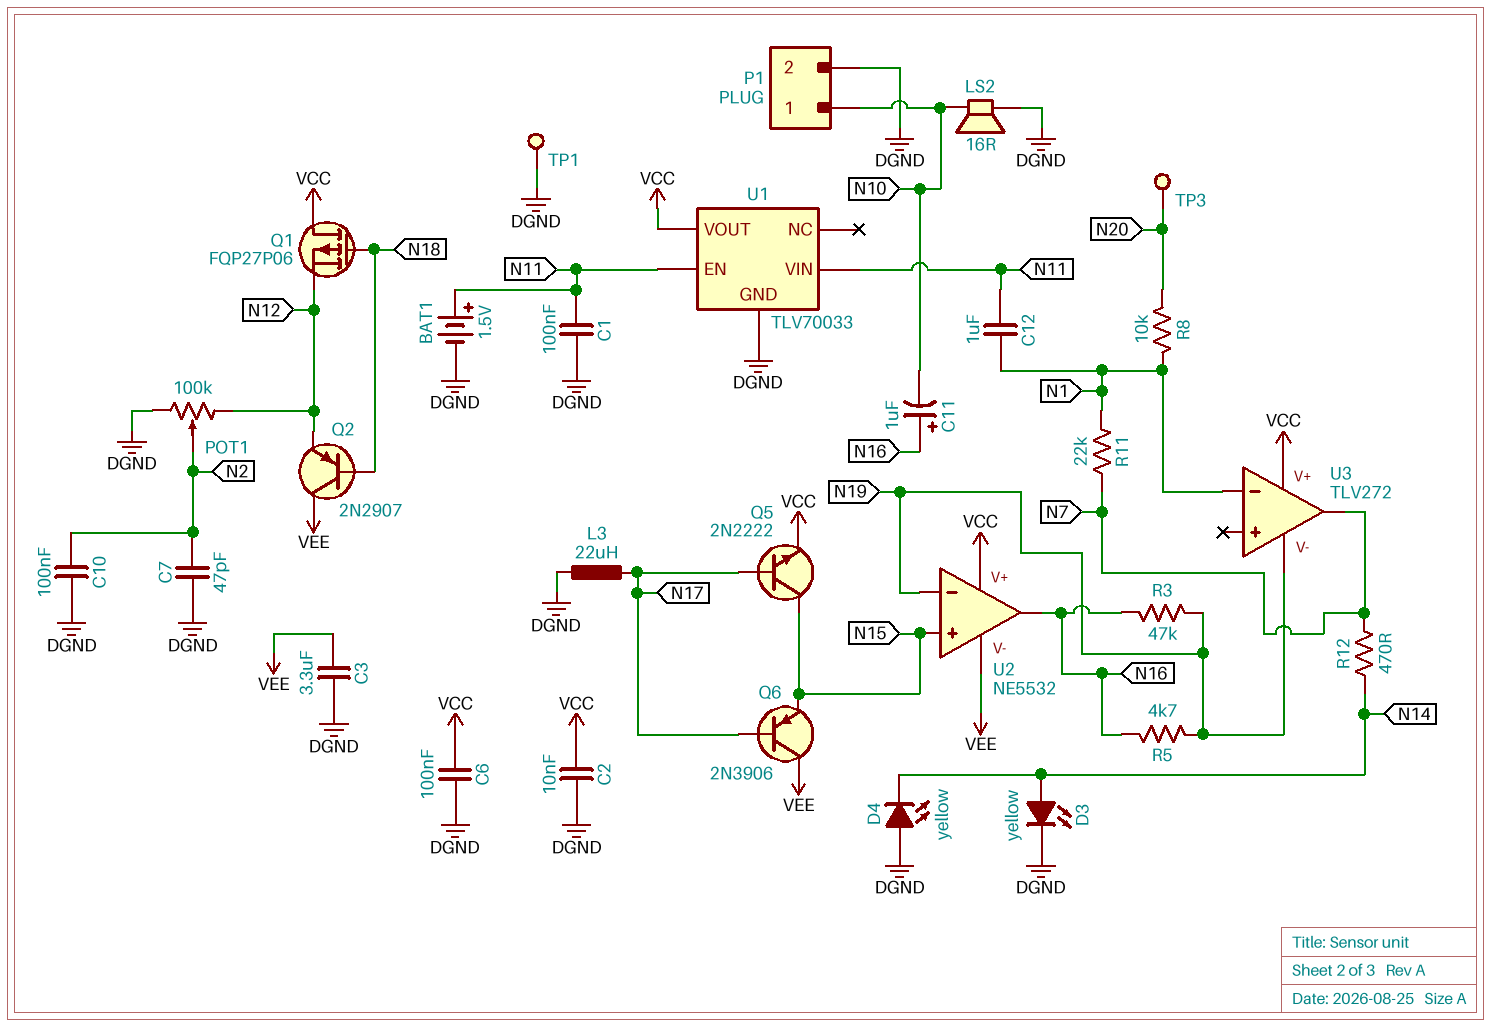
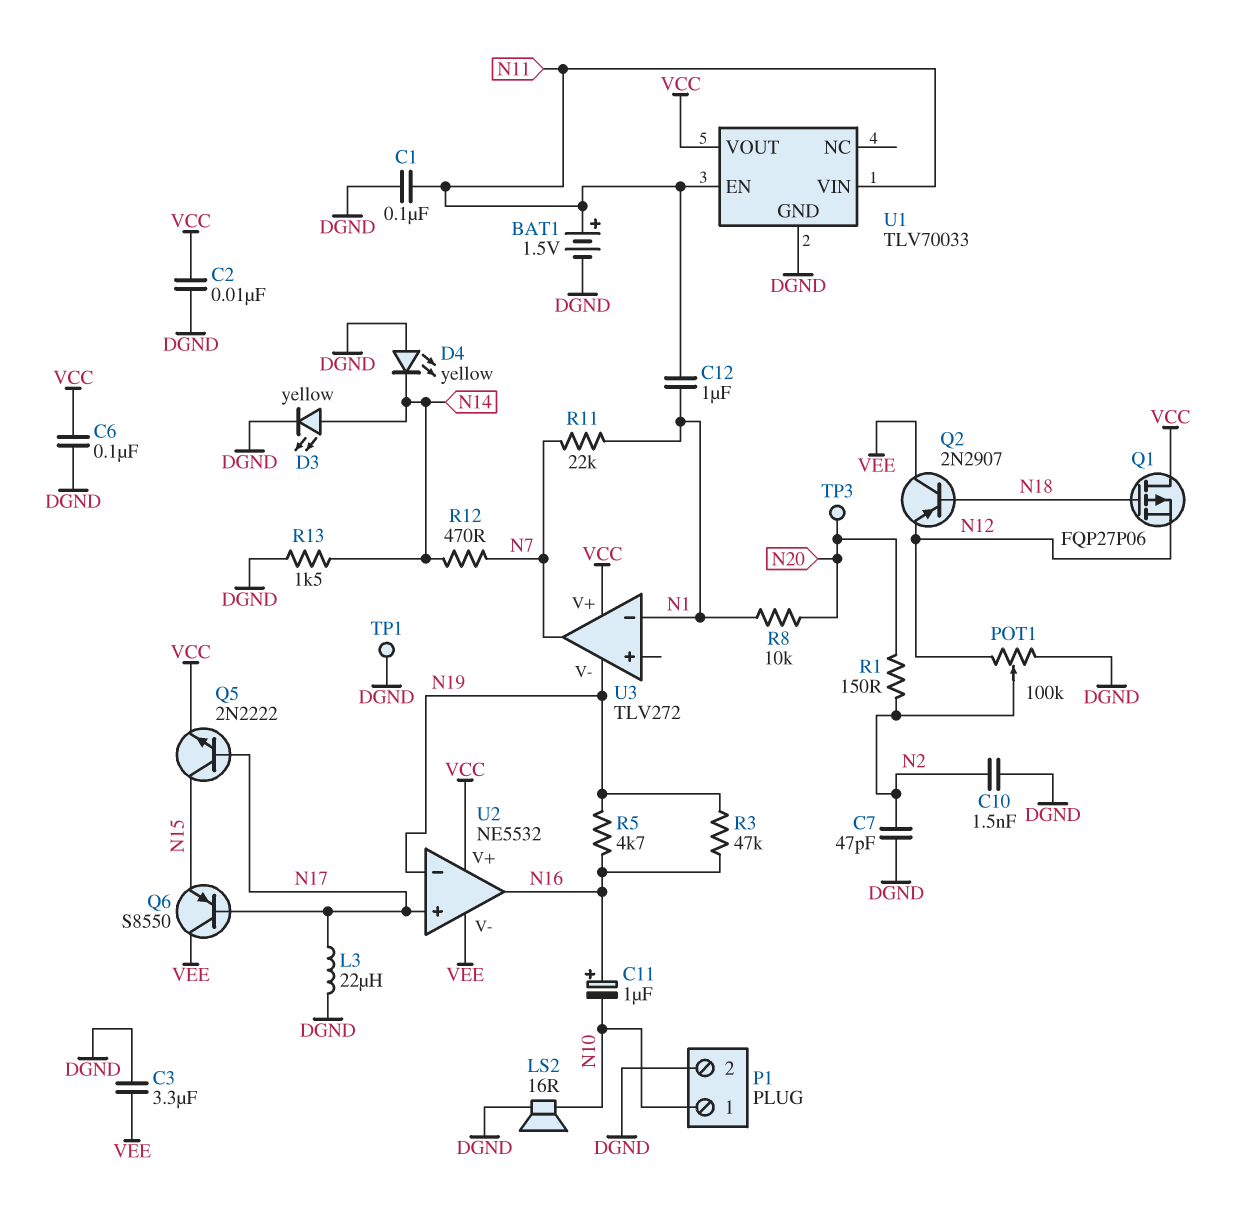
C10: 100nF (DGND, N2) -> 1.5nF (DGND, N2)
Q6: PNP 2N3906 (B N17, C VEE, E N15) -> PNP S8550 (B N17, C VEE, E N15)
R1: none -> 150 (N2, N20)
R13: none -> 1.5k (DGND, N14)
U2 pin in+: N15 -> N17

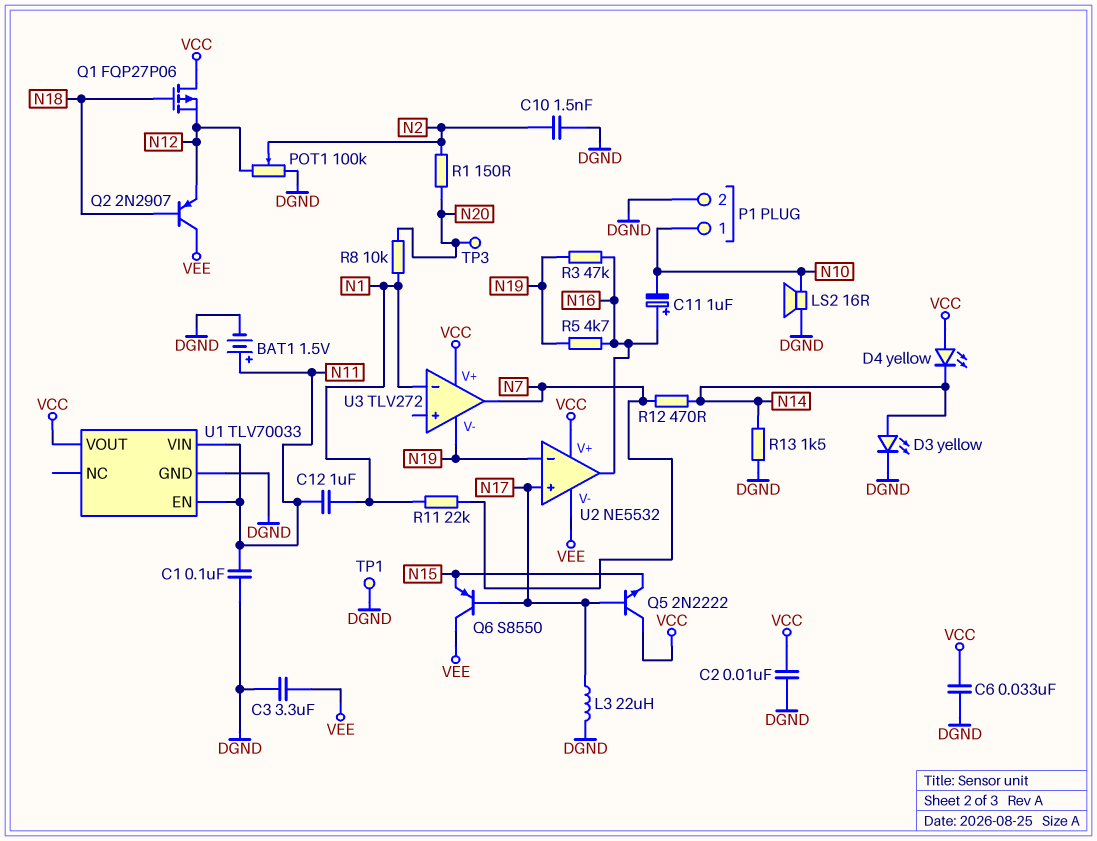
C6: 100nF (DGND, VCC) -> 33nF (DGND, VCC)
C7: 47pF (DGND, N2) -> none
D4: LED yellow (A DGND, K N14) -> LED yellow (A VCC, K N14)
Q5: NPN 2N2222 (B N17, C N15, E VCC) -> NPN 2N2222 (B N17, C VCC, E N15)

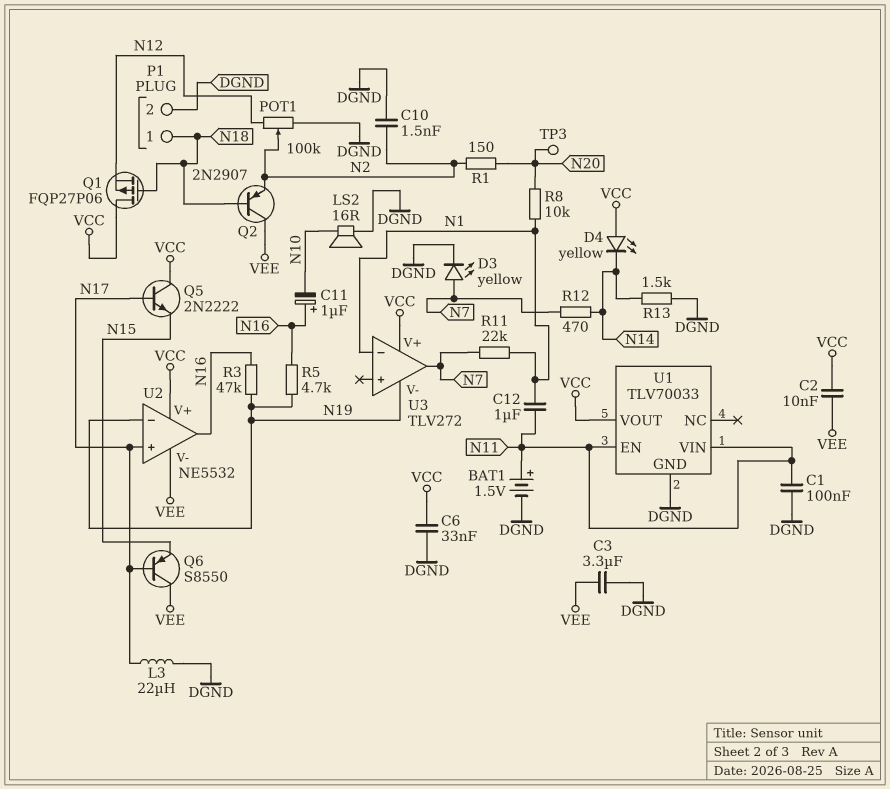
C2: 10nF (DGND, VCC) -> 10nF (VCC, VEE)
D3: LED yellow (A N14, K DGND) -> LED yellow (A N7, K DGND)
P1 pin 1: N10 -> N18
Q2: PNP 2N2907 (B N18, C VEE, E N12) -> PNP 2N2907 (B N18, C VEE, E N2)
TP1: test point (DGND) -> none

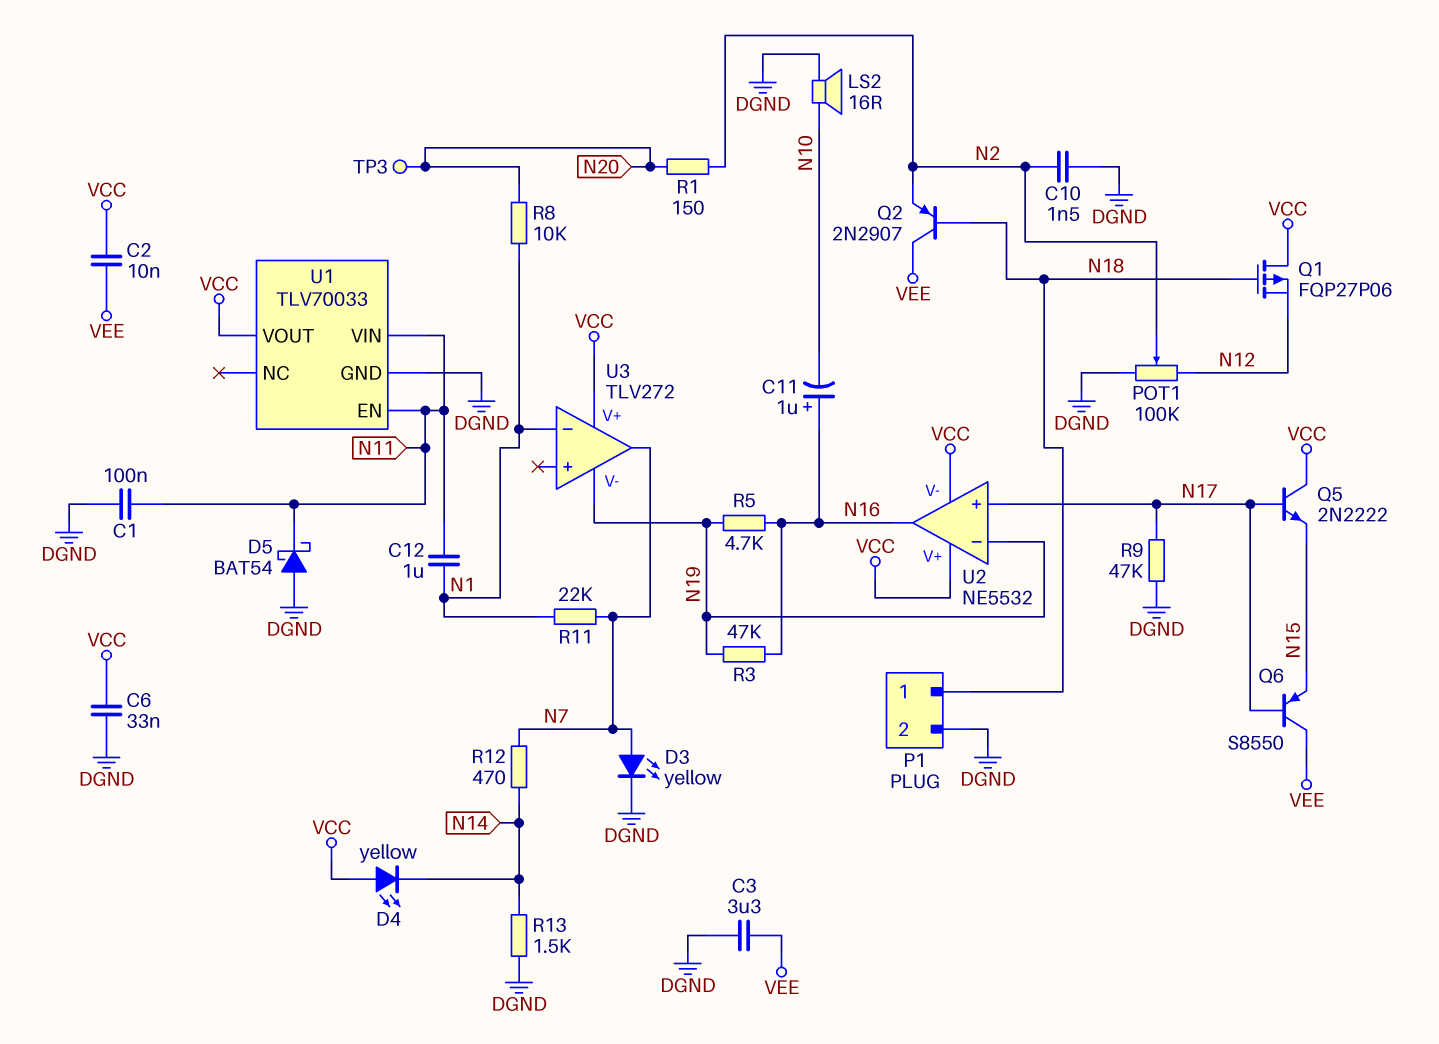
BAT1: 1.5V (plus N11, minus DGND) -> none
D5: none -> schottky BAT54 (A DGND, K N11)
L3: 22uH (DGND, N17) -> none
R9: none -> 47k (DGND, N17)
U2 pin V-: VEE -> VCC

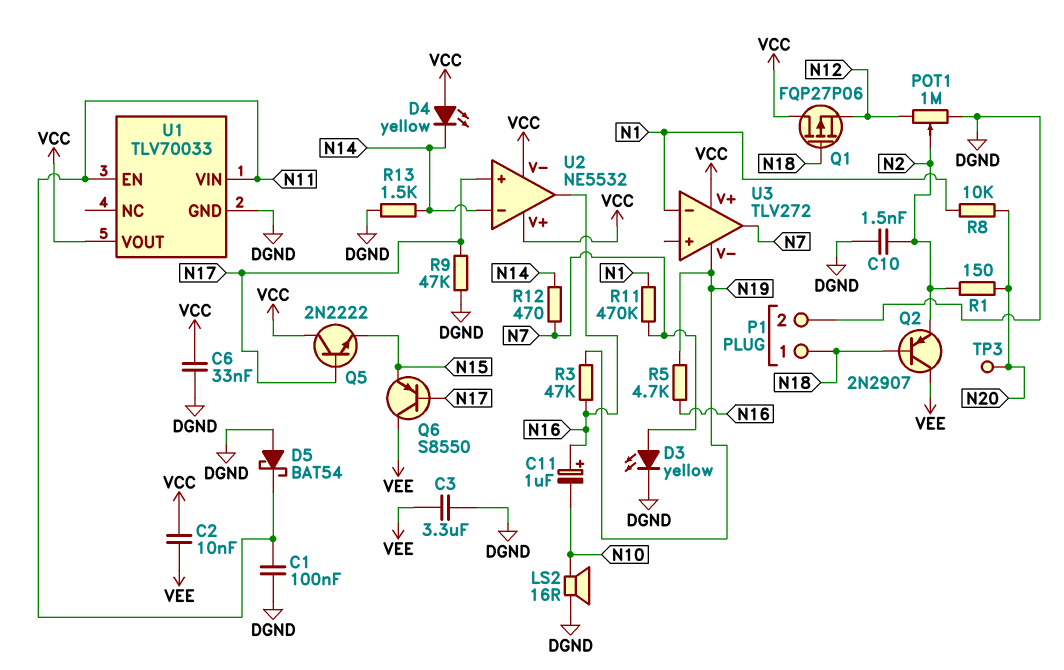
C12: 1uF (N1, N11) -> none
POT1: 100k (DGND, N12, wiper N2) -> 1M (DGND, N12, wiper N2)
R11: 22k (N1, N7) -> 470k (N1, N7)
U2 pin in-: N19 -> N14

